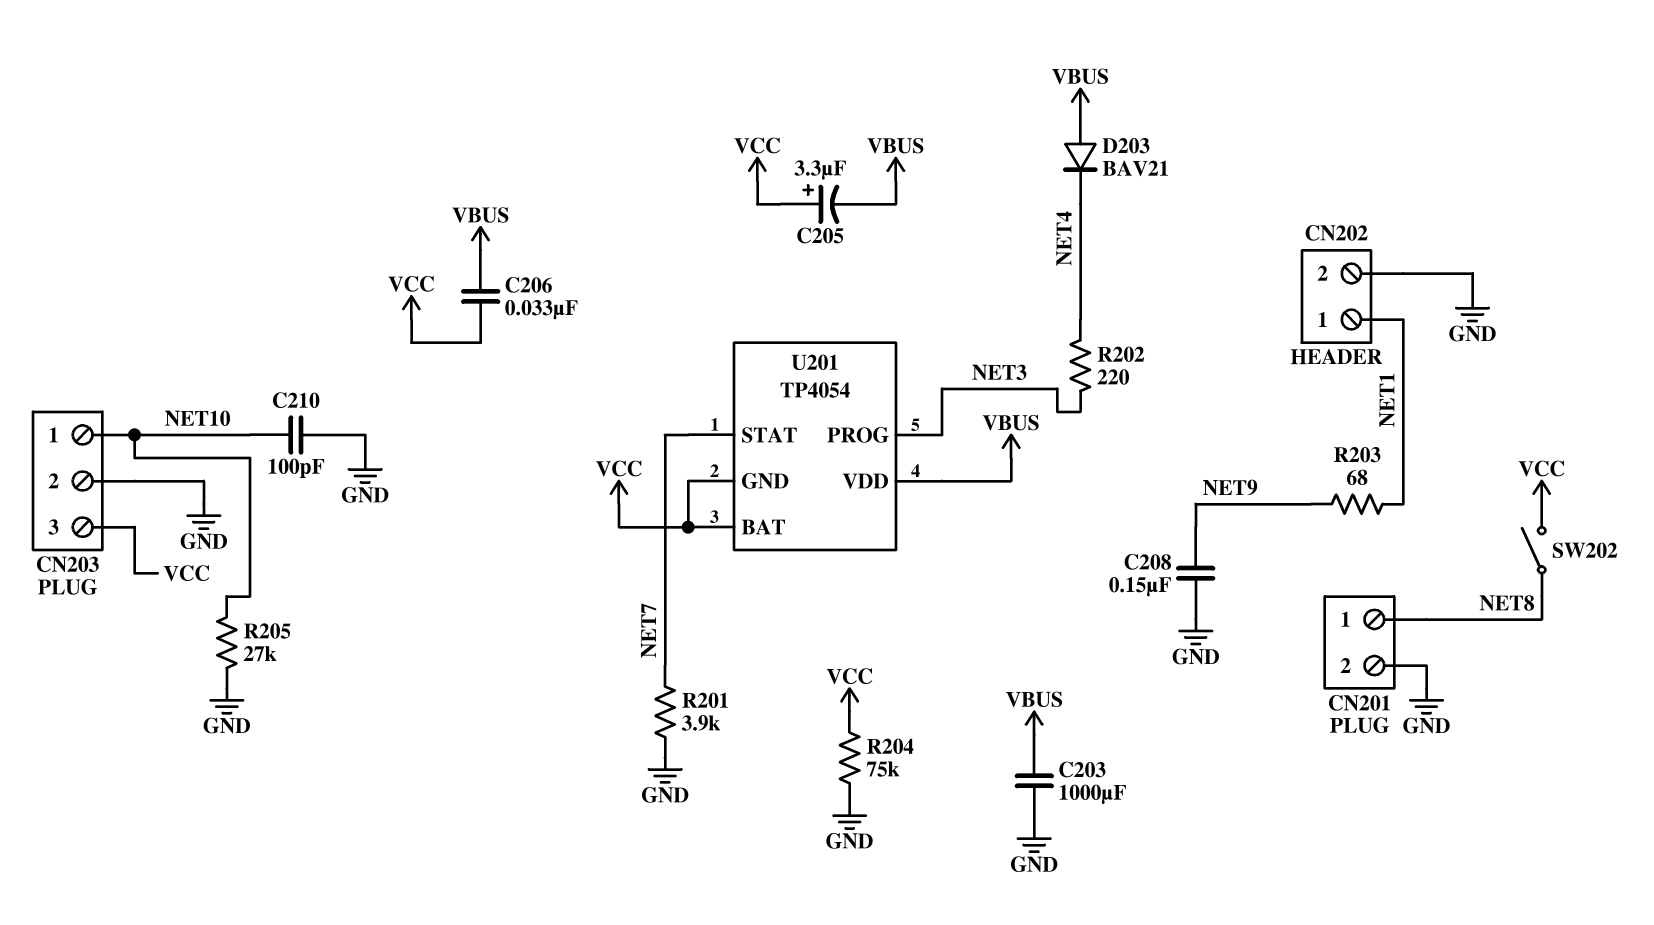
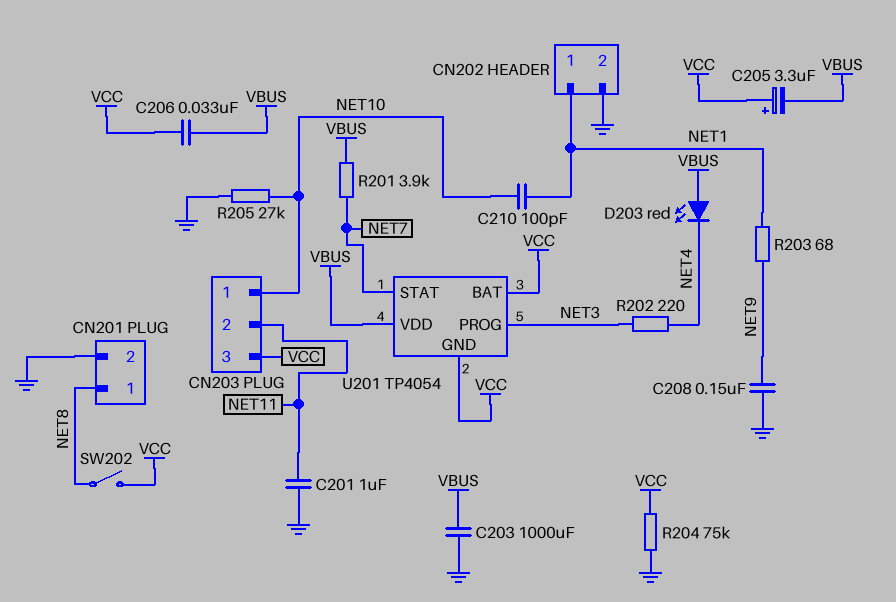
C201: none -> 1uF (GND, NET11)
C210: 100pF (GND, NET10) -> 100pF (NET1, NET10)
CN203 pin 2: GND -> NET11
D203: diode BAV21 (A VBUS, K NET4) -> LED red (A VBUS, K NET4)
R201: 3.9k (GND, NET7) -> 3.9k (NET7, VBUS)

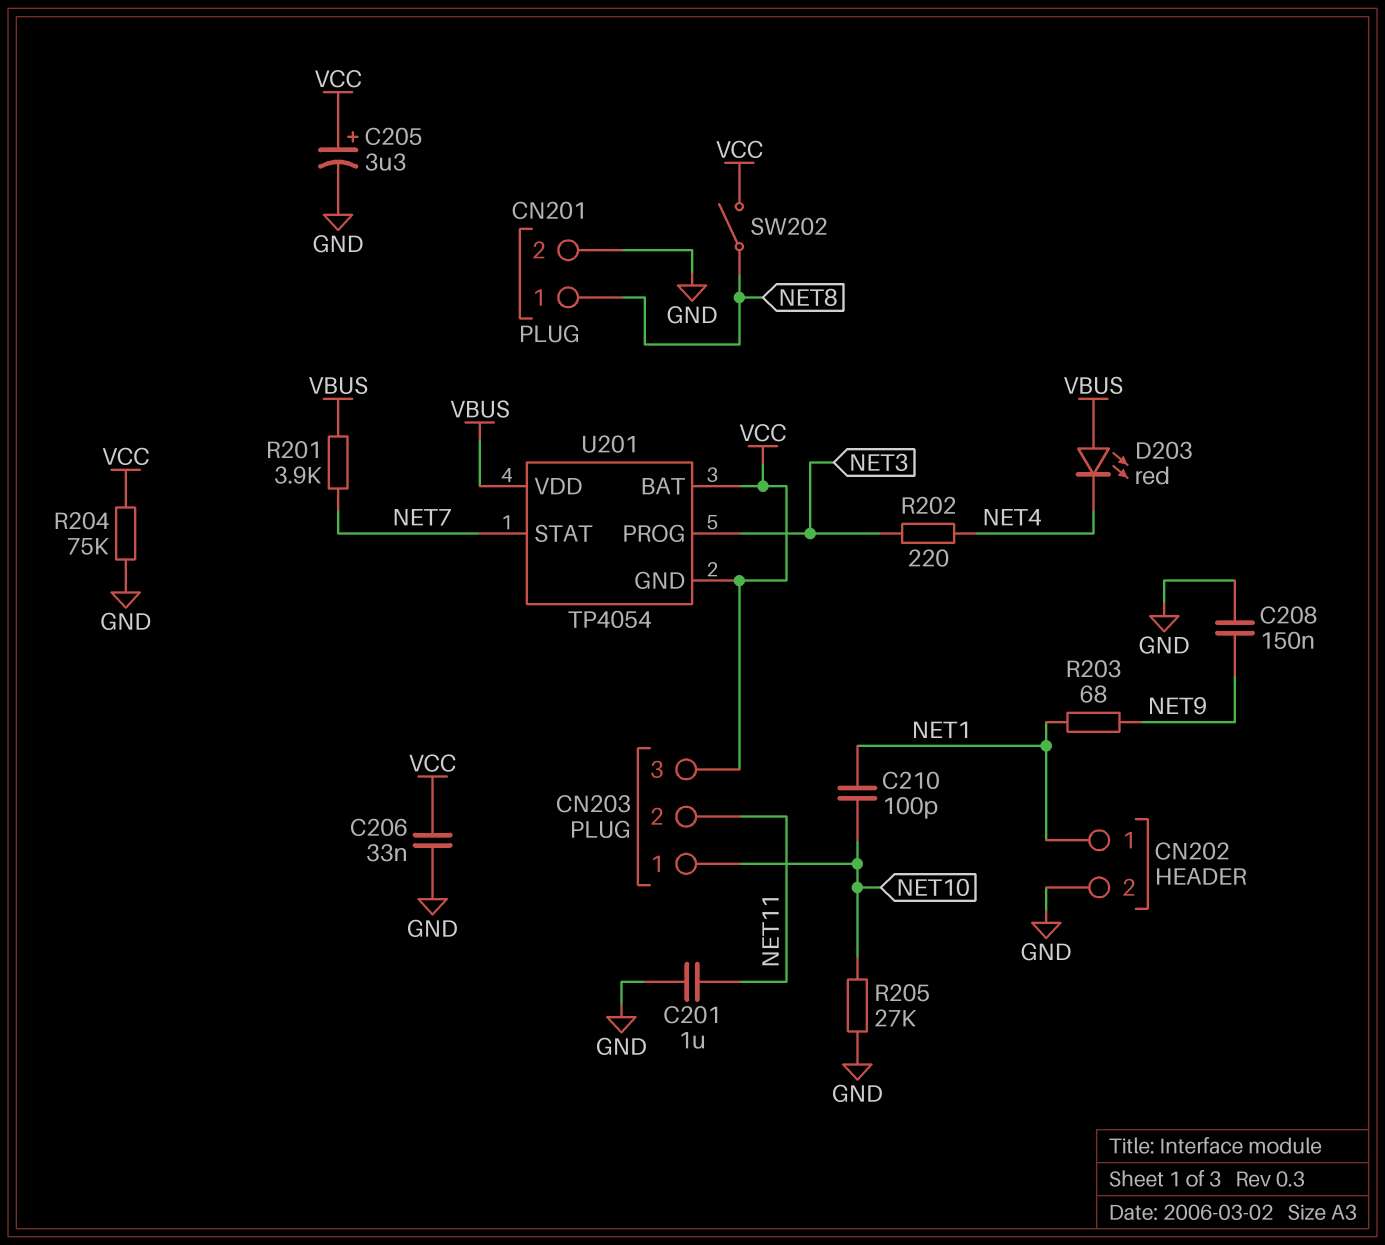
C203: 1000uF (GND, VBUS) -> none
C205: 3.3uF (plus VCC, minus VBUS) -> 3.3uF (plus VCC, minus GND)
C206: 33nF (VBUS, VCC) -> 33nF (GND, VCC)

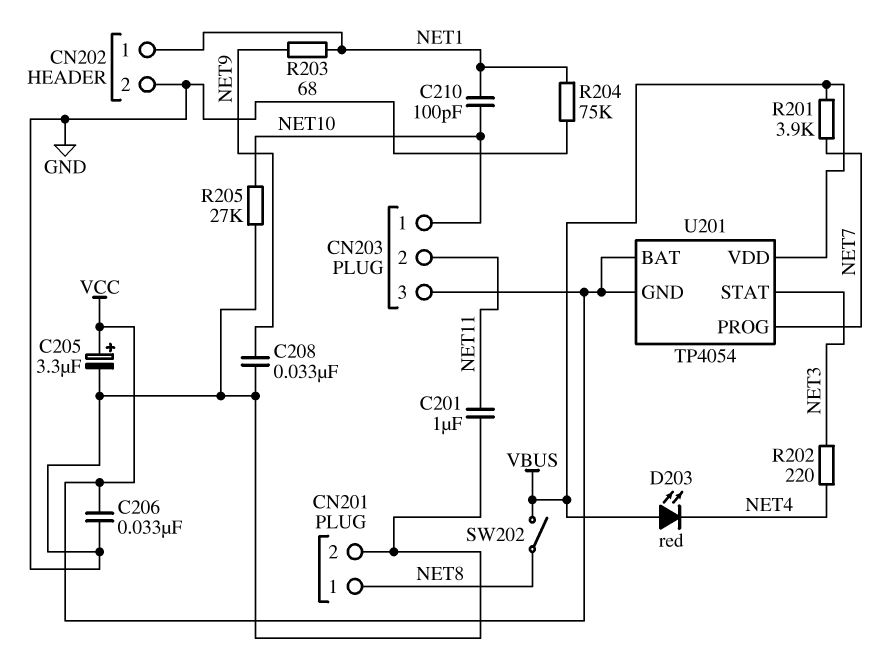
C208: 150nF (GND, NET9) -> 33nF (GND, NET9)
R204: 75k (GND, VCC) -> 75k (GND, NET1)
SW202: switch (NET8, VCC) -> switch (NET8, VBUS)
U201 pin PROG: NET3 -> NET7
U201 pin STAT: NET7 -> NET3

